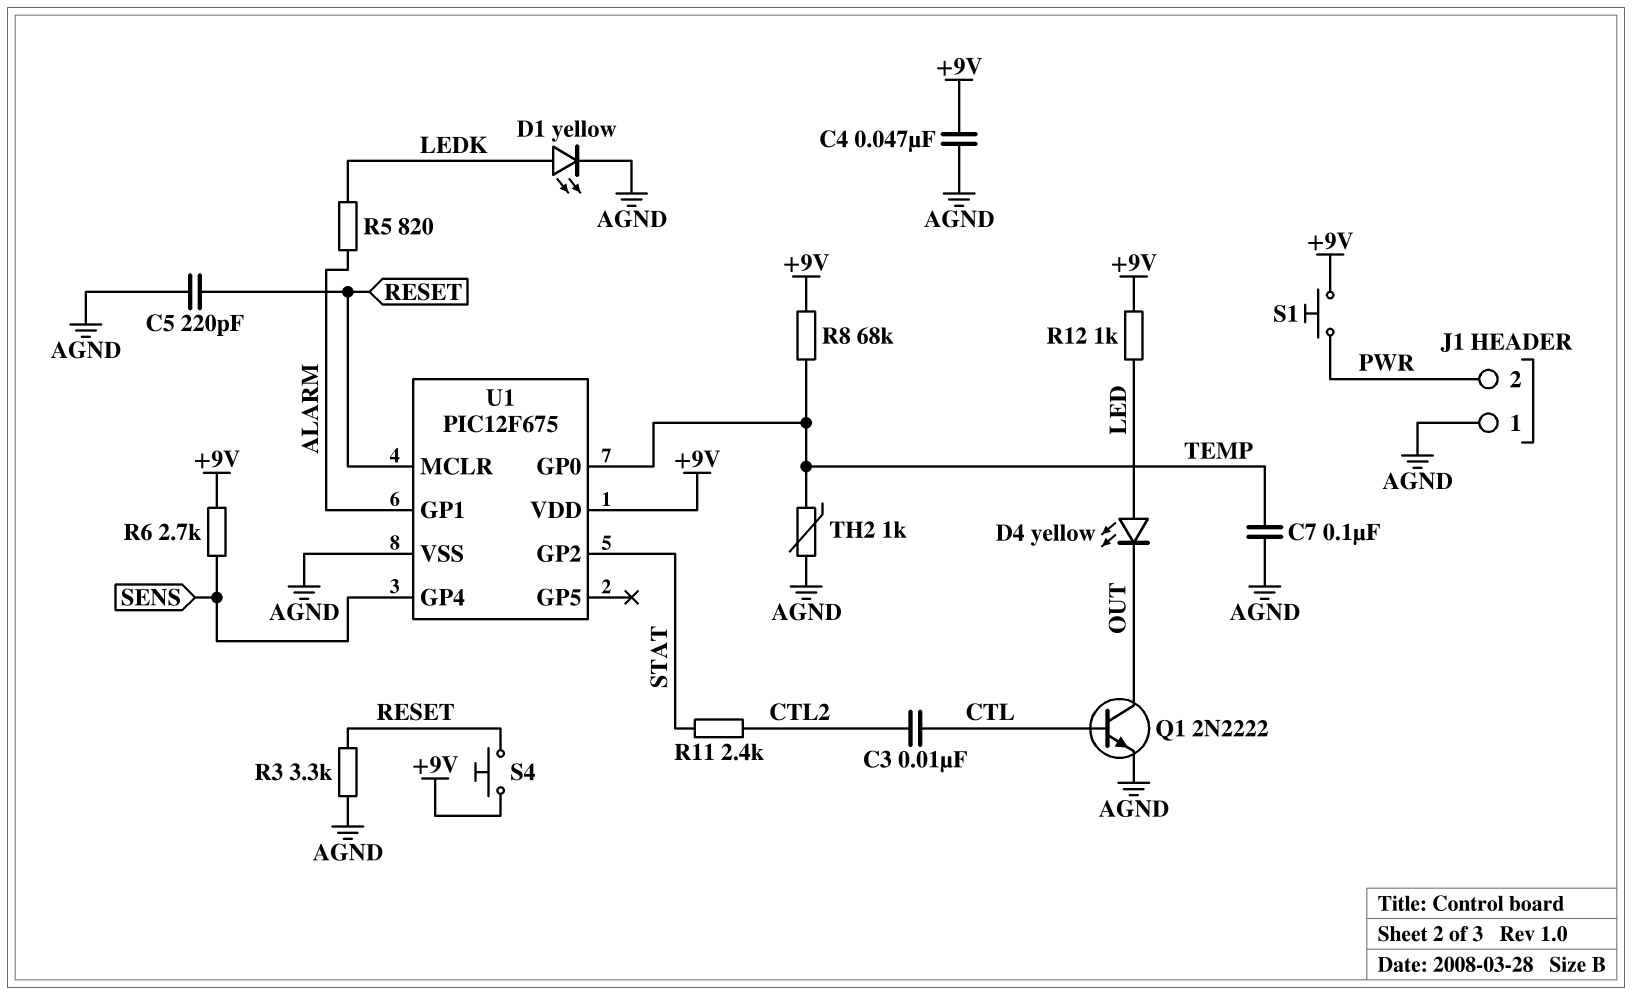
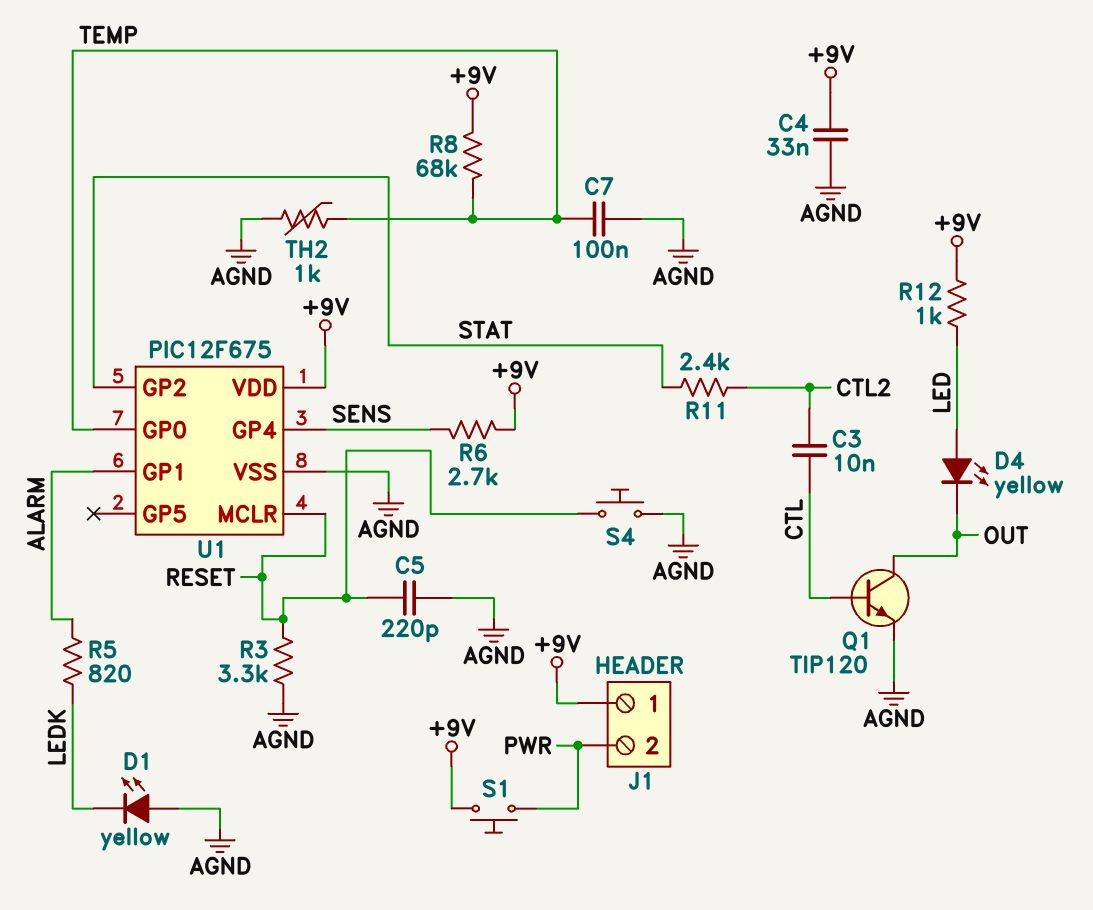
C4: 47nF (+9V, AGND) -> 33nF (+9V, AGND)
D1: LED yellow (A LEDK, K AGND) -> LED yellow (A AGND, K LEDK)
J1 pin 1: AGND -> +9V
Q1: NPN 2N2222 (B CTL, C OUT, E AGND) -> NPN TIP120 (B CTL, C OUT, E AGND)
S4: button (+9V, RESET) -> button (AGND, RESET)

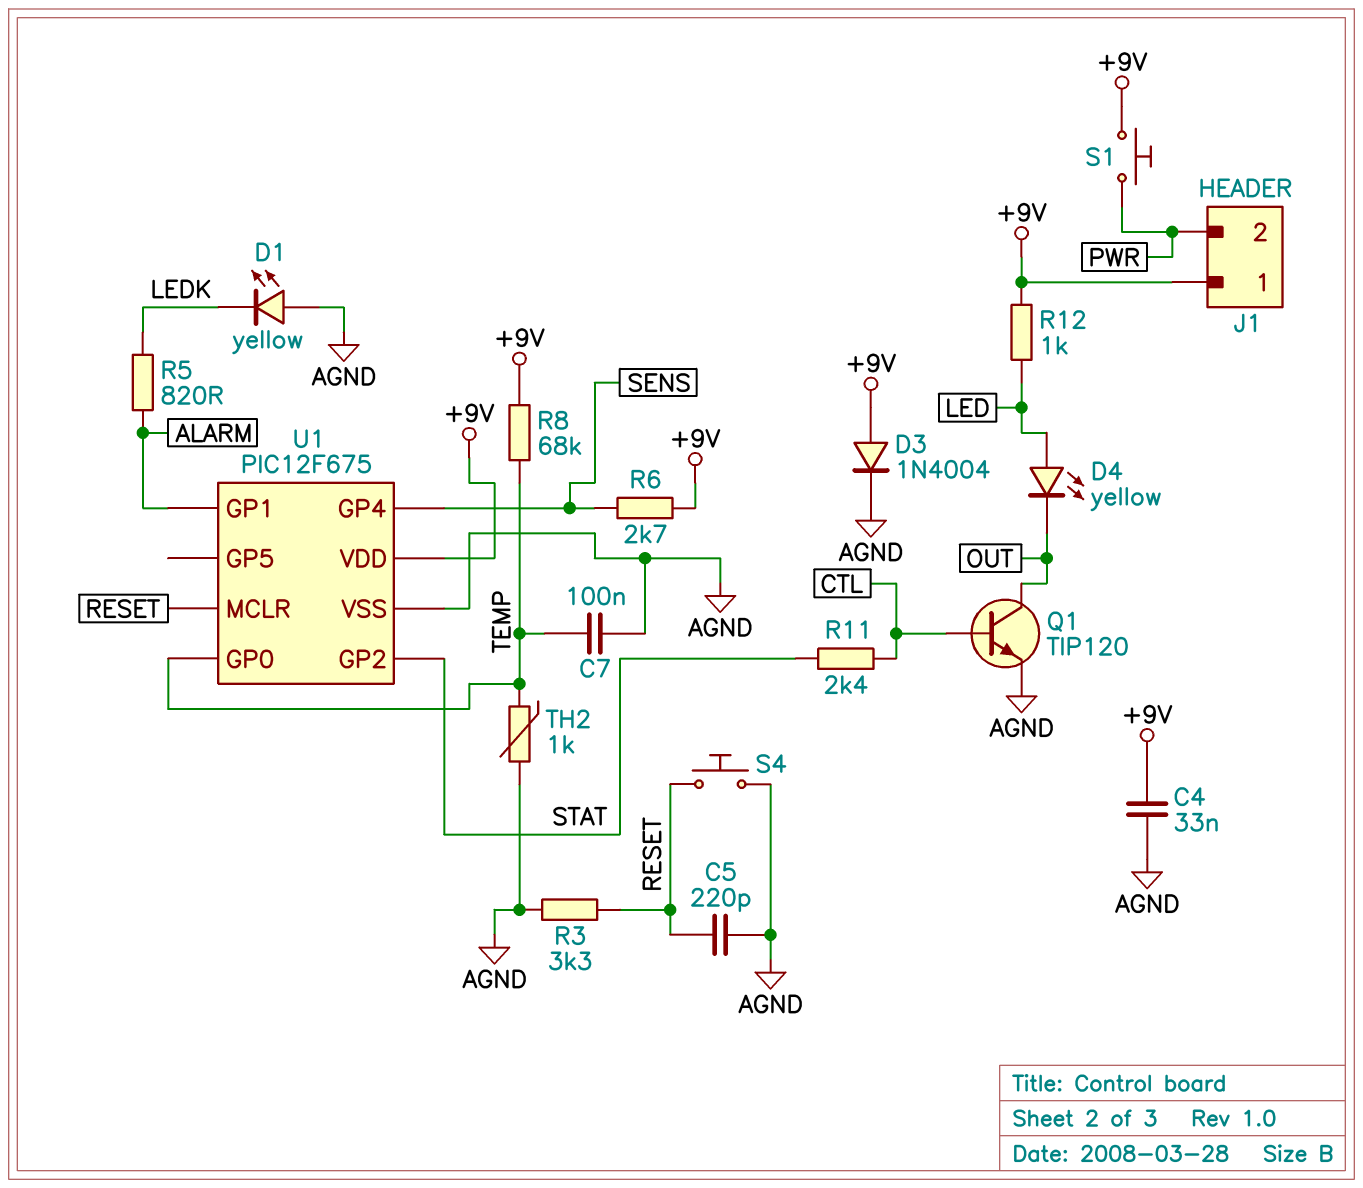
C3: 10nF (CTL, CTL2) -> none
D3: none -> diode 1N4004 (A +9V, K AGND)
R11: 2.4k (CTL2, STAT) -> 2.4k (CTL, STAT)

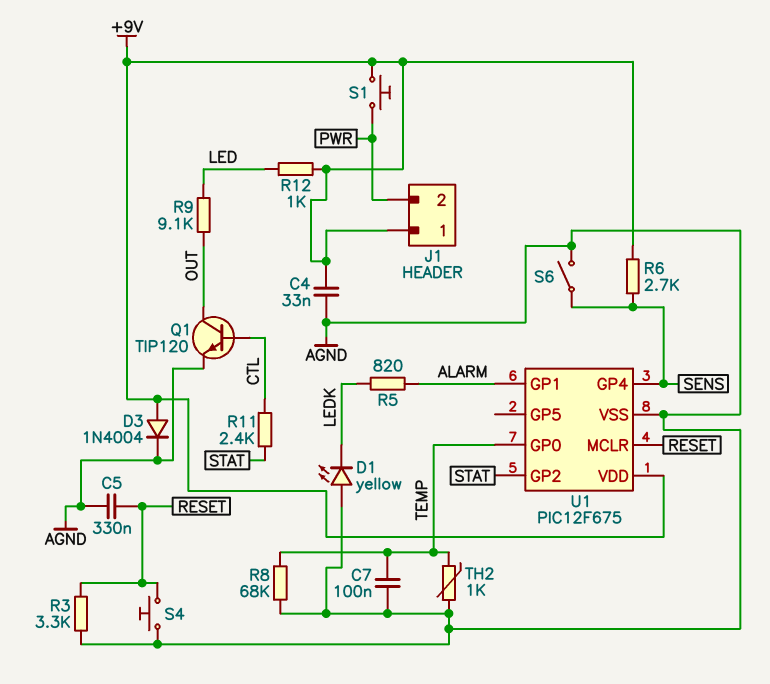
C5: 220pF (AGND, RESET) -> 330nF (AGND, RESET)
D4: LED yellow (A LED, K OUT) -> none
R8: 68k (+9V, TEMP) -> 68k (AGND, TEMP)
R9: none -> 9.1k (LED, OUT)
S6: none -> switch (AGND, SENS)

